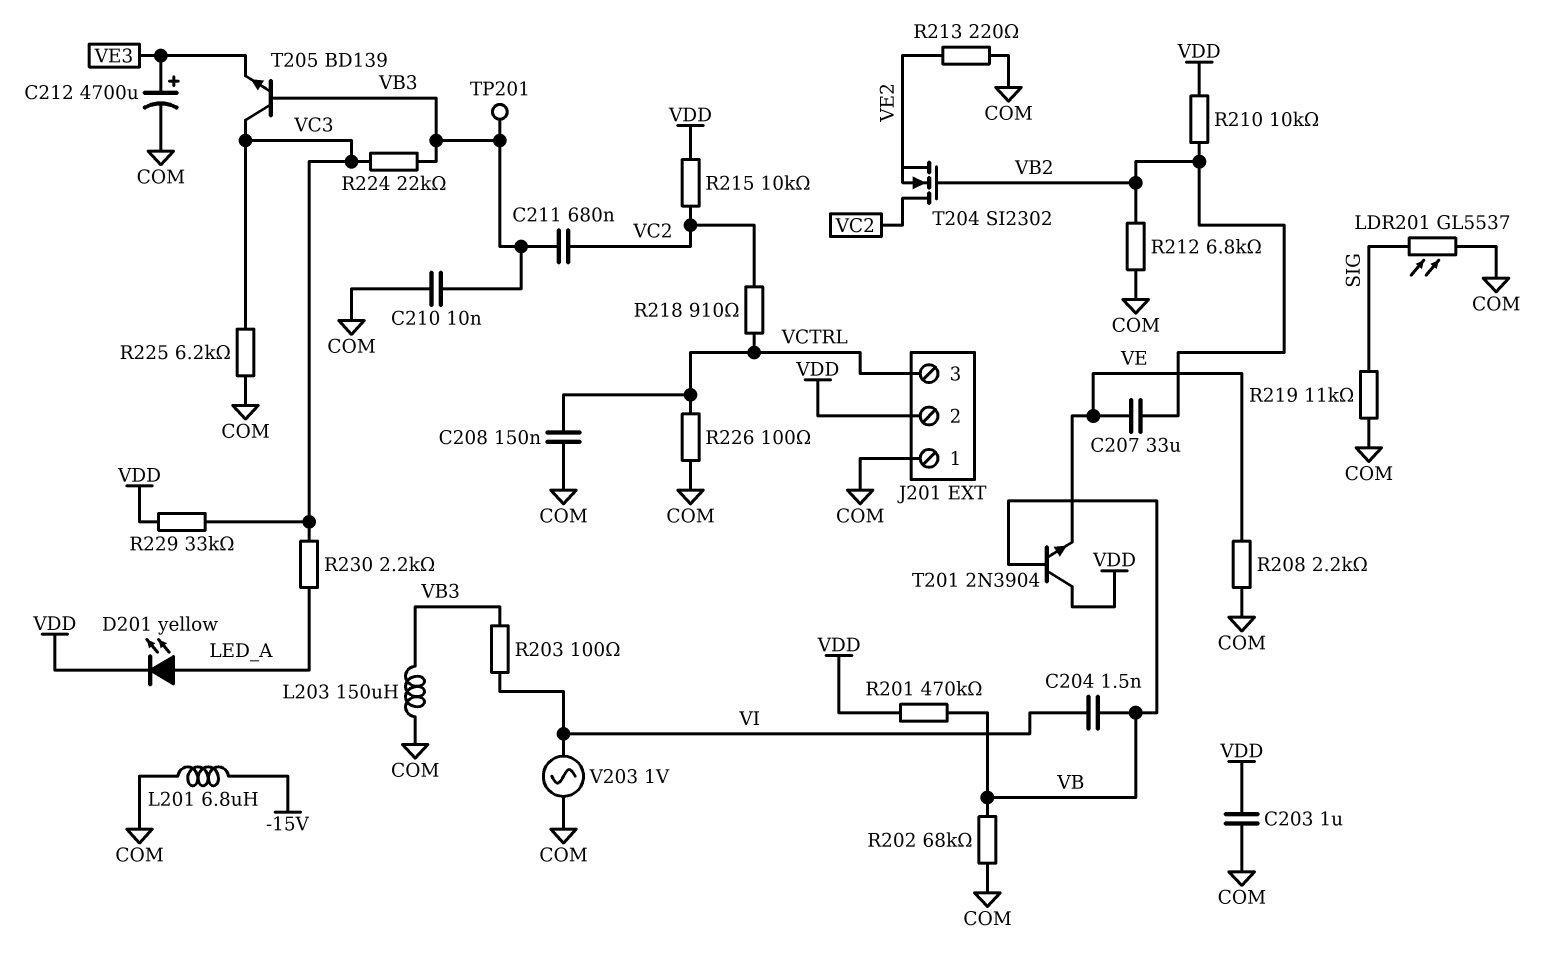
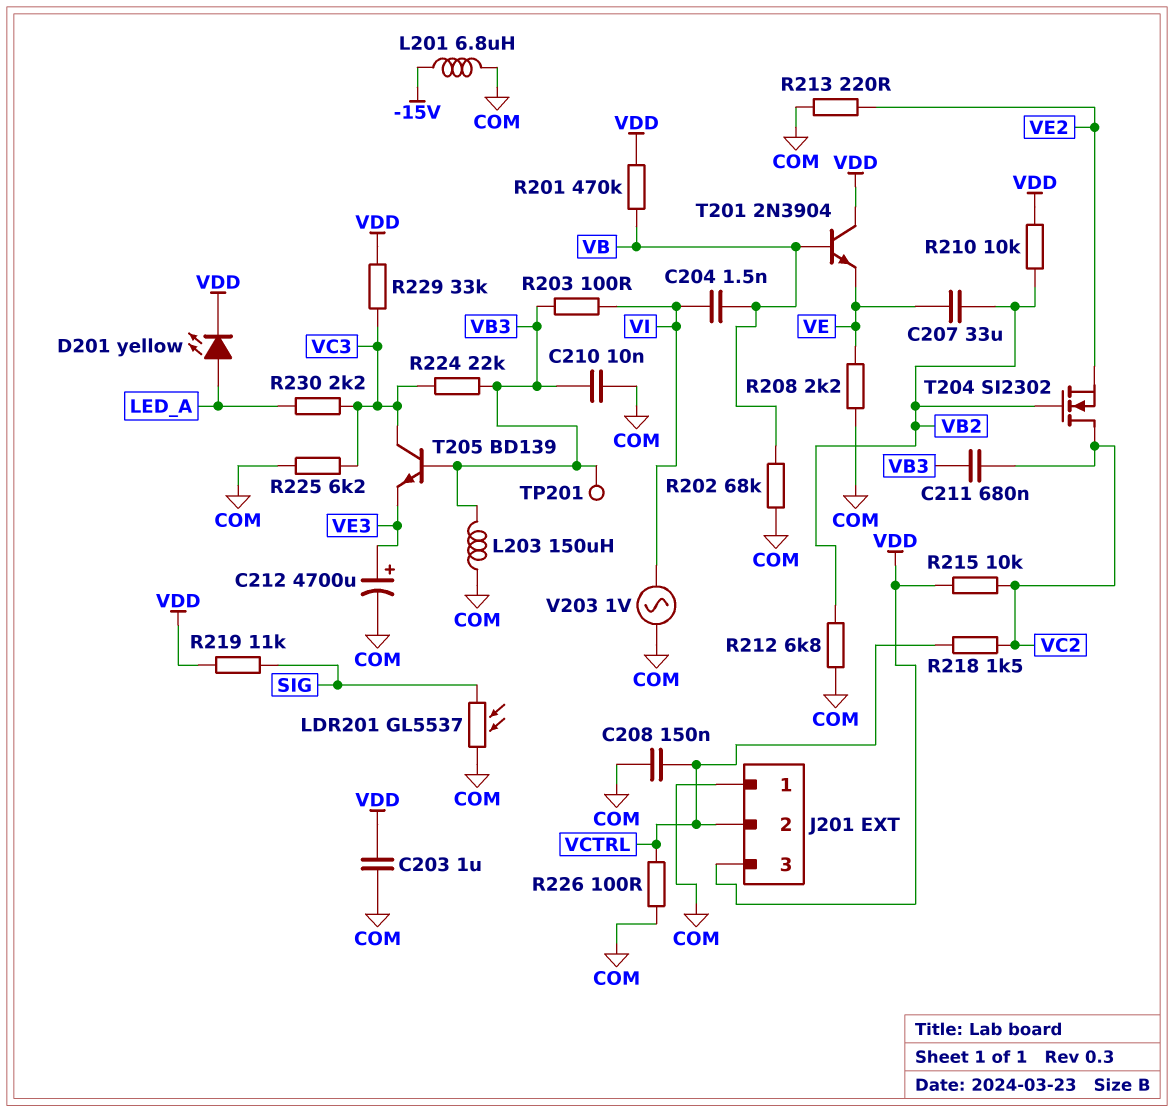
J201 pin 2: VDD -> VCTRL
J201 pin 3: VCTRL -> VDD
R218: 910 (VC2, VCTRL) -> 1.5k (VC2, VCTRL)
R219: 11k (COM, SIG) -> 11k (SIG, VDD)

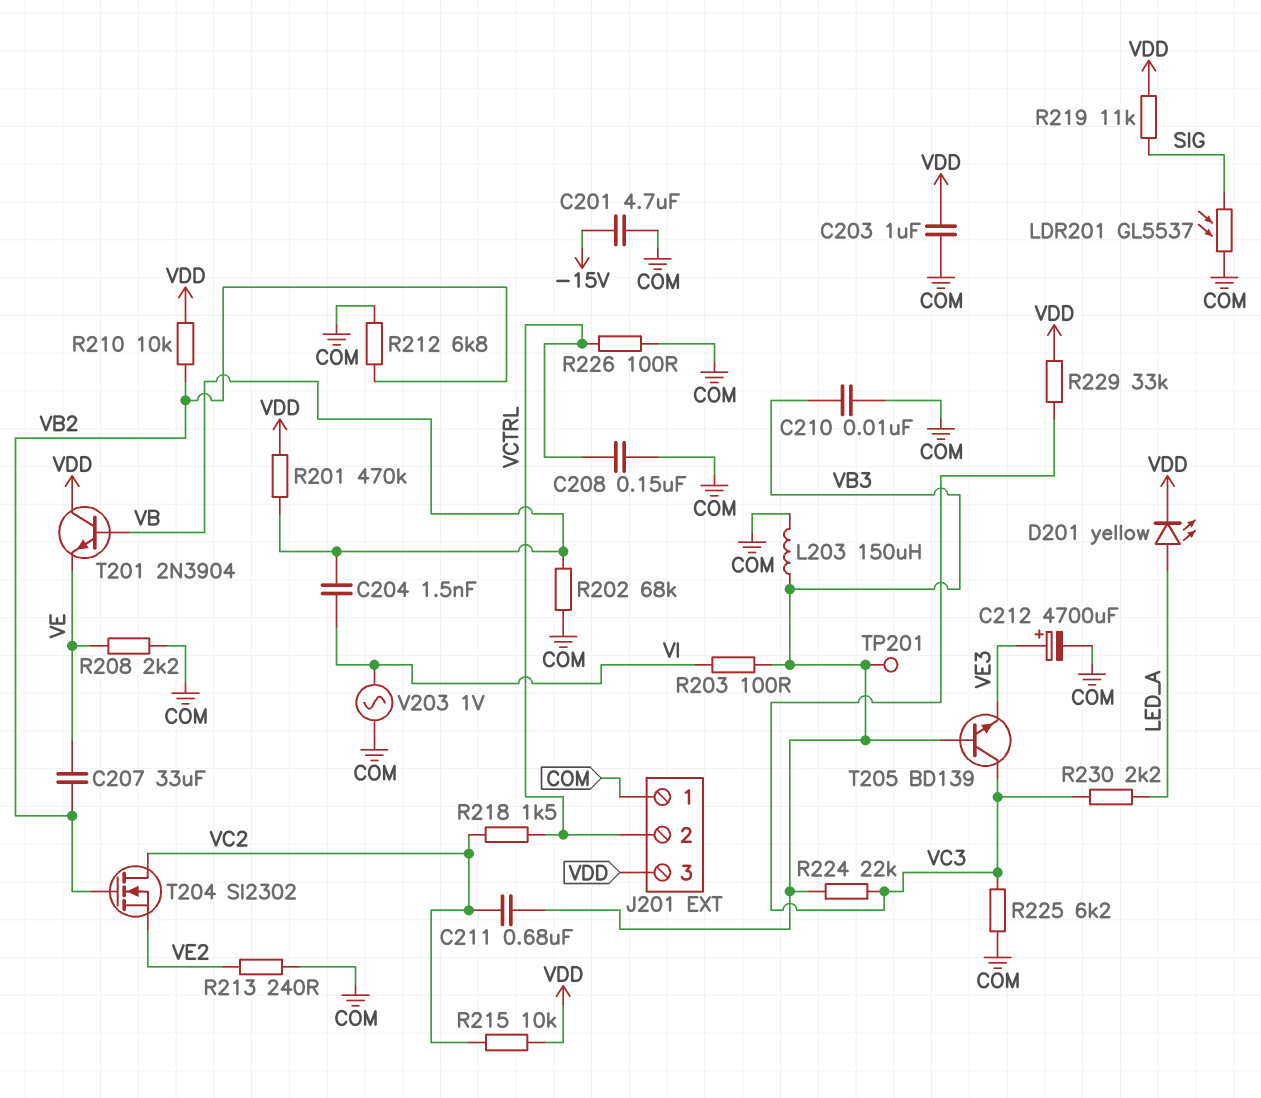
C201: none -> 4.7uF (-15V, COM)
L201: 6.8uH (-15V, COM) -> none
R213: 220 (COM, VE2) -> 240 (COM, VE2)

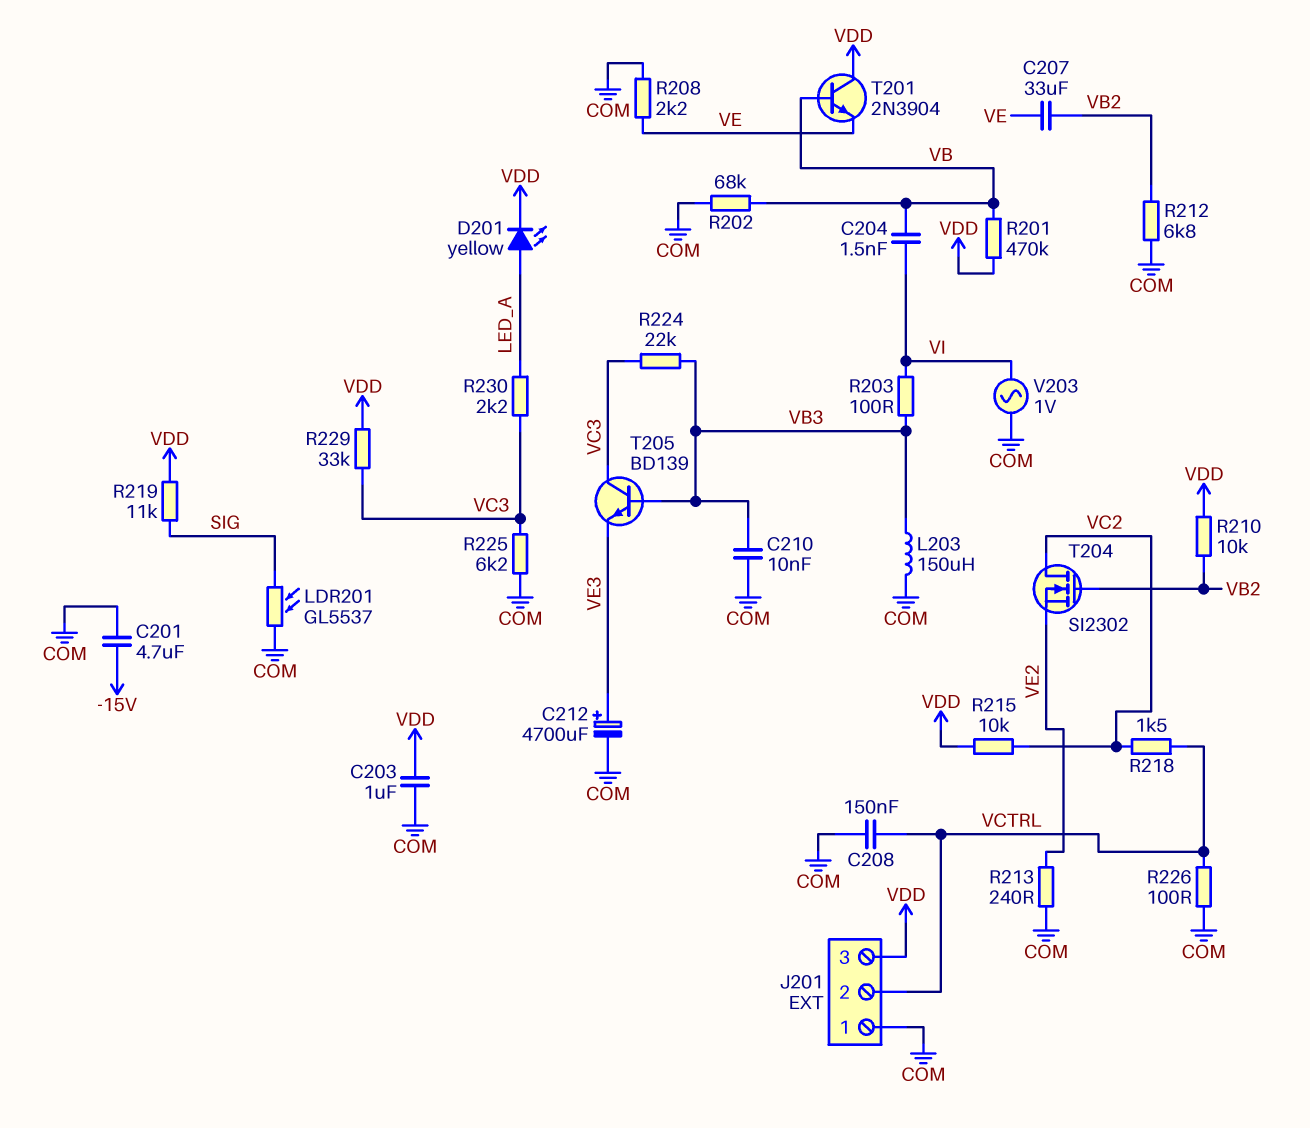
C211: 680nF (VB3, VC2) -> none
TP201: test point (VB3) -> none

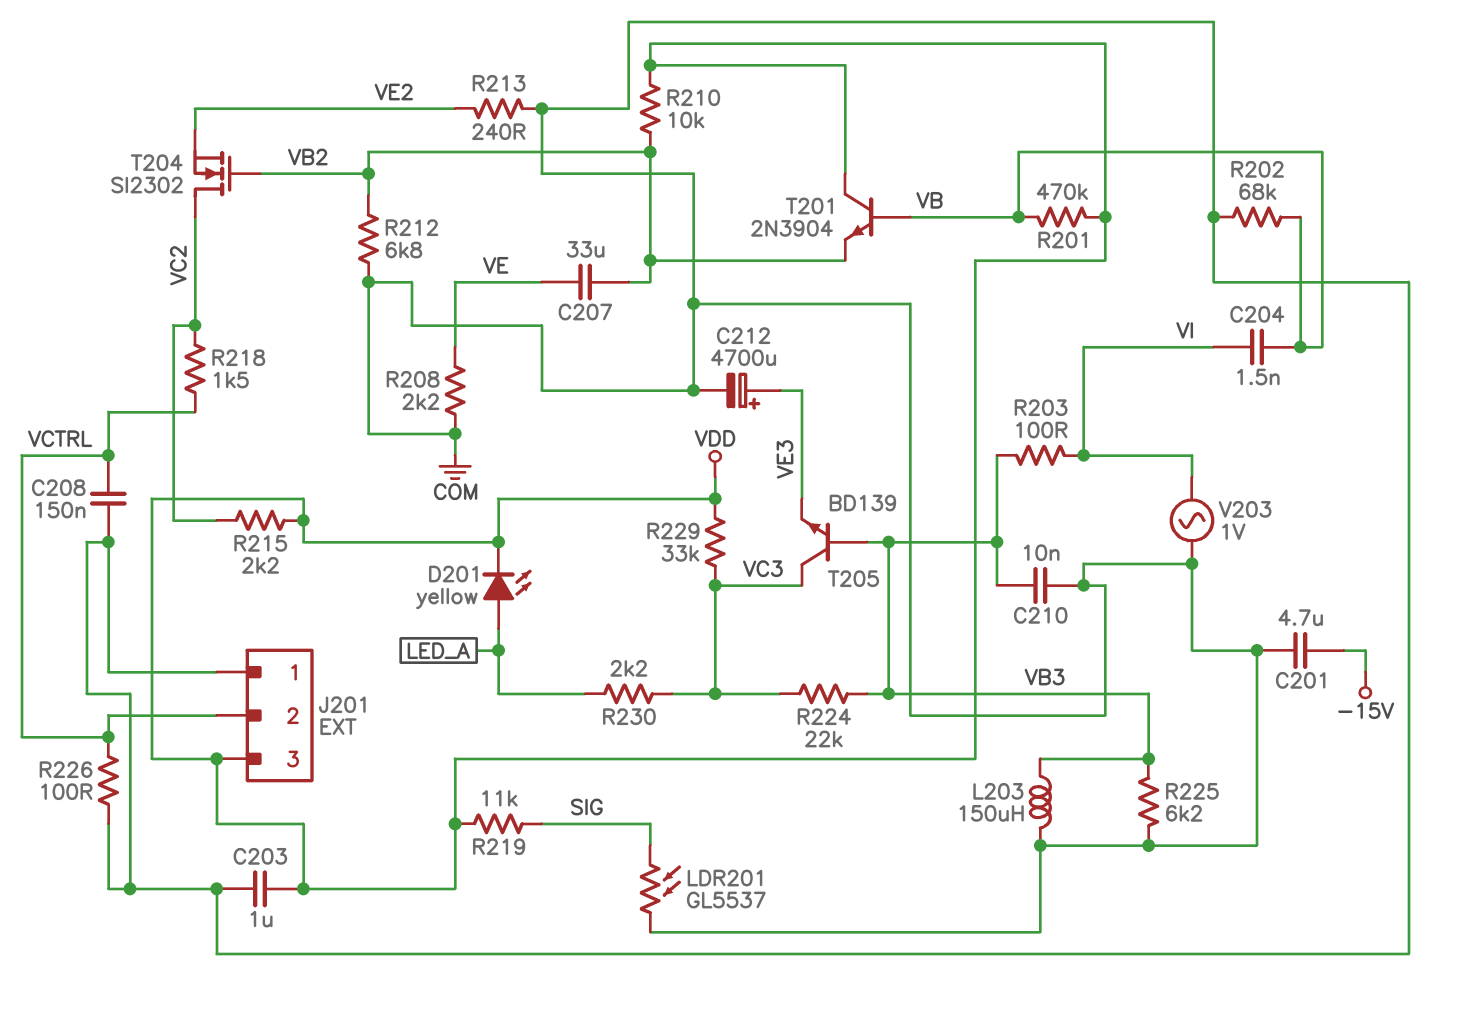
R215: 10k (VC2, VDD) -> 2.2k (VC2, VDD)
R225: 6.2k (COM, VC3) -> 6.2k (COM, VB3)
T201: NPN 2N3904 (B VB, C VDD, E VE) -> NPN 2N3904 (B VB, C VDD, E VB2)

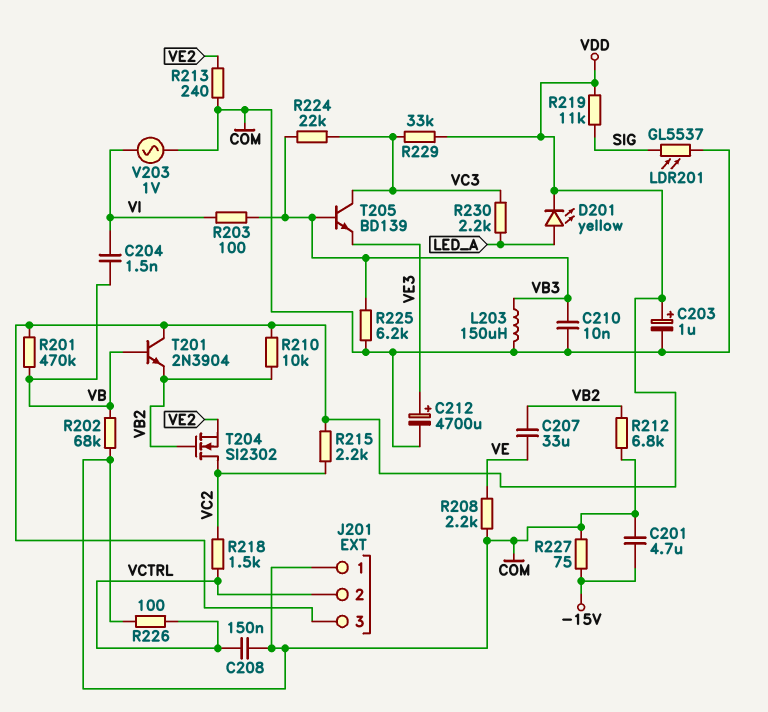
C203: 1uF (COM, VDD) -> 1uF (plus VDD, minus COM)
R227: none -> 75 (-15V, COM)

